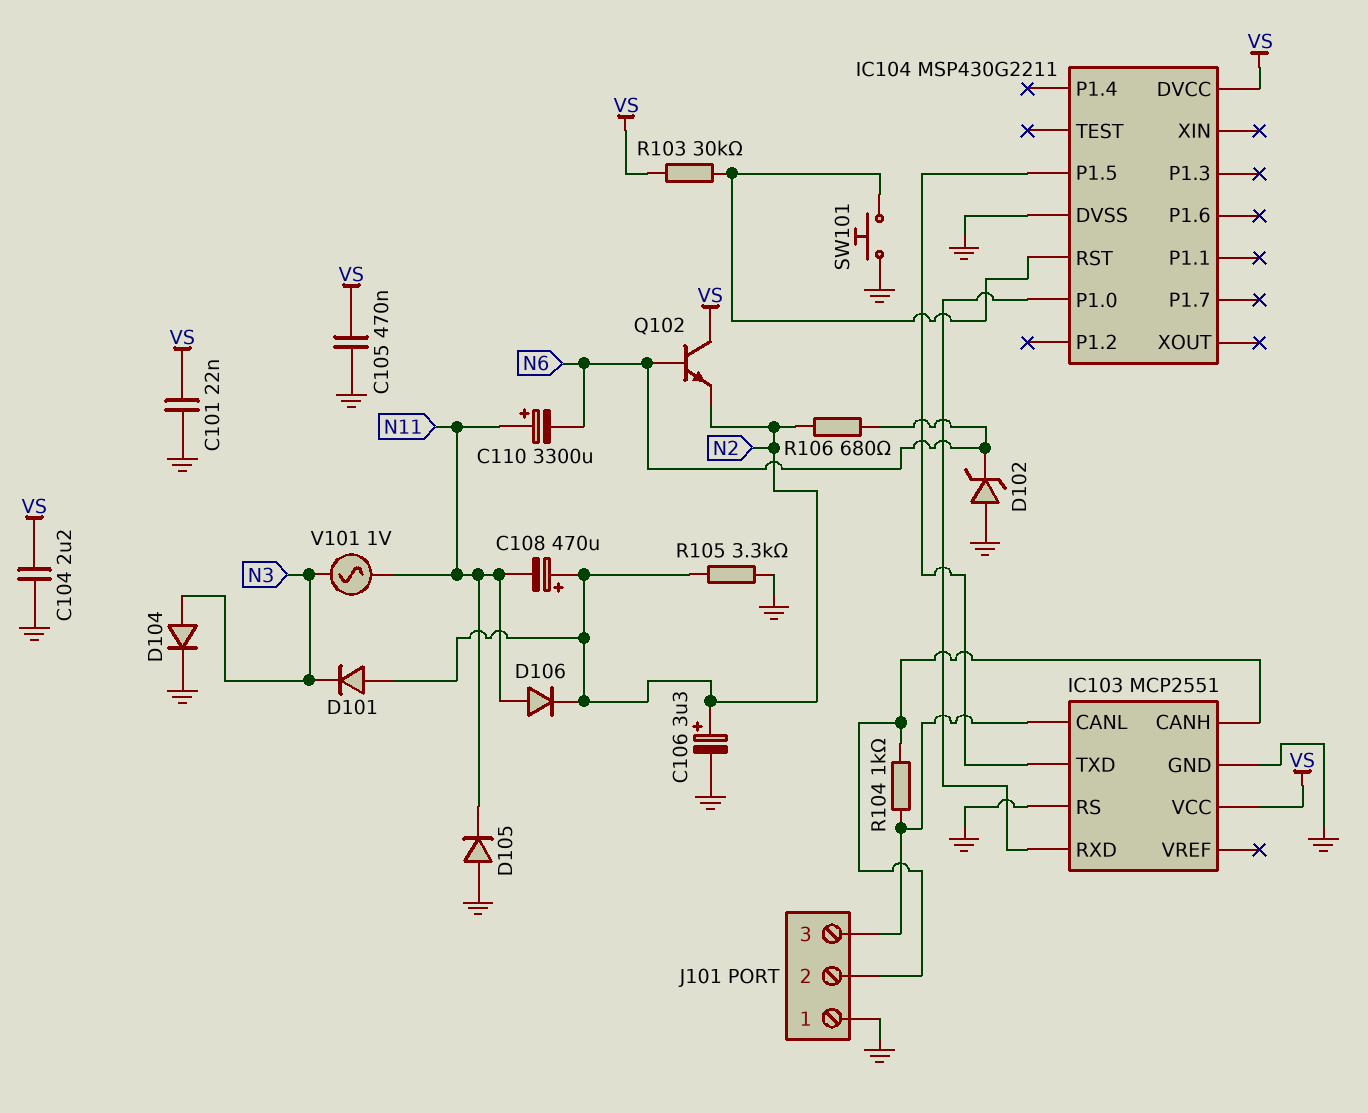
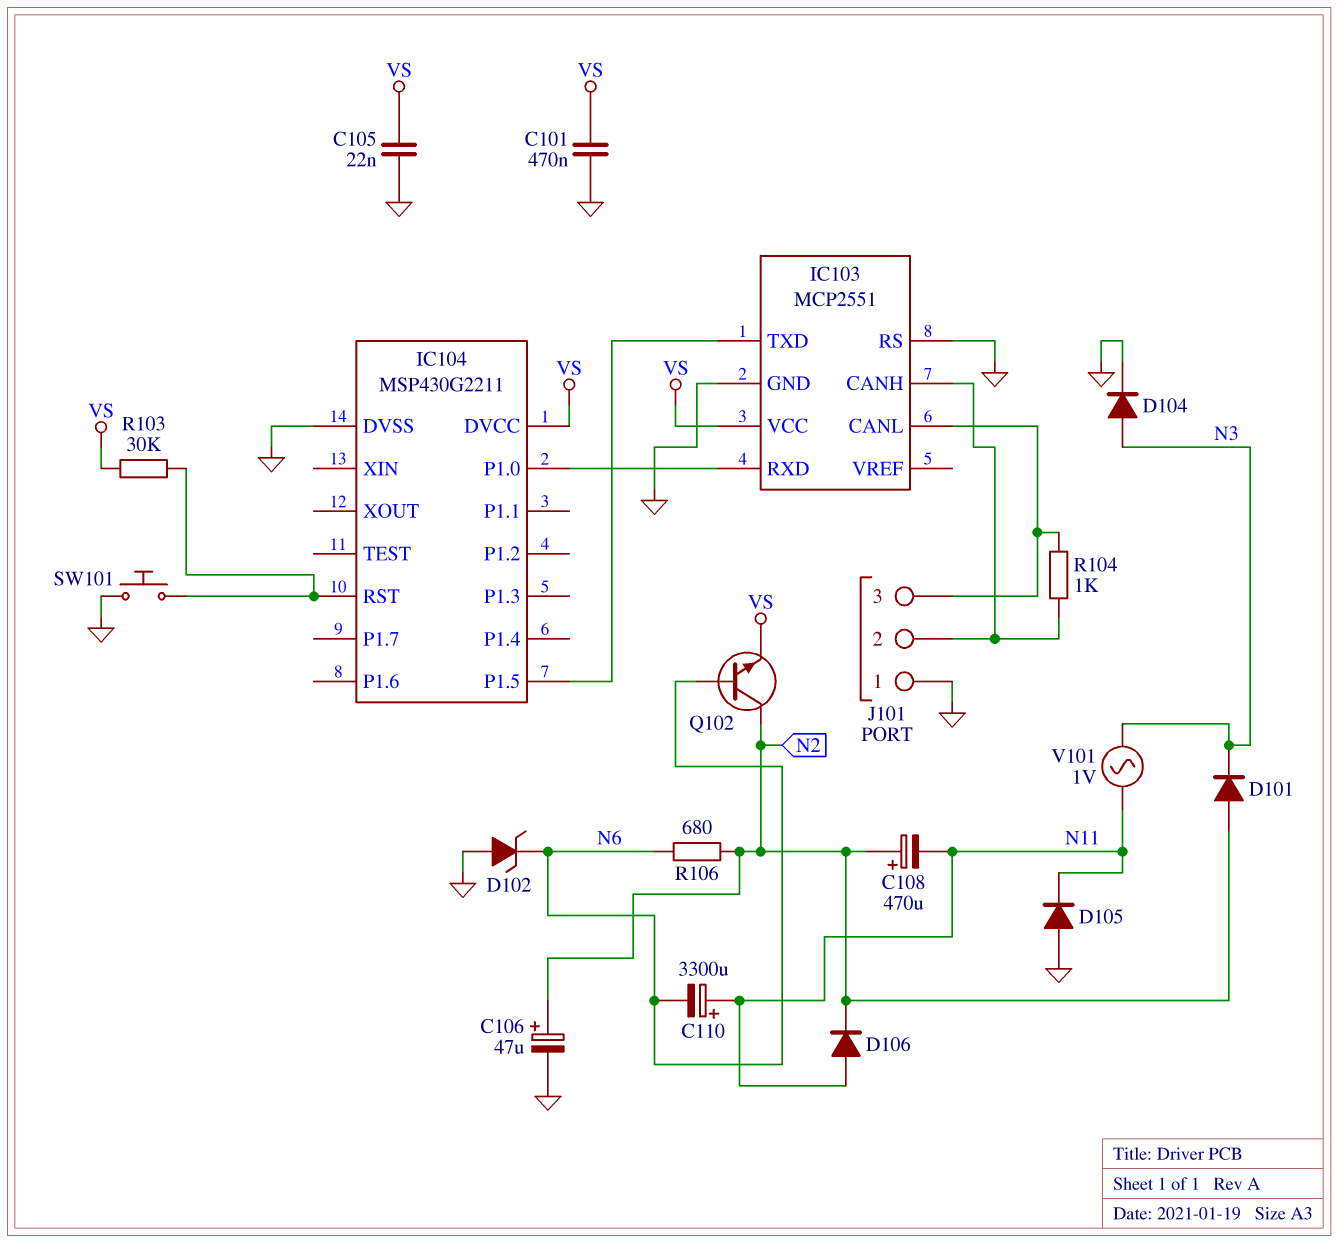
C101: 22nF (GND, VS) -> 470nF (GND, VS)
C104: 2.2uF (GND, VS) -> none
C105: 470nF (GND, VS) -> 22nF (GND, VS)
C106: 3.3uF (plus N2, minus GND) -> 47uF (plus N2, minus GND)
Q102: NPN (B N6, C VS, E N2) -> NPN (B N6, C N2, E VS)
R105: 3.3k (GND, N2) -> none

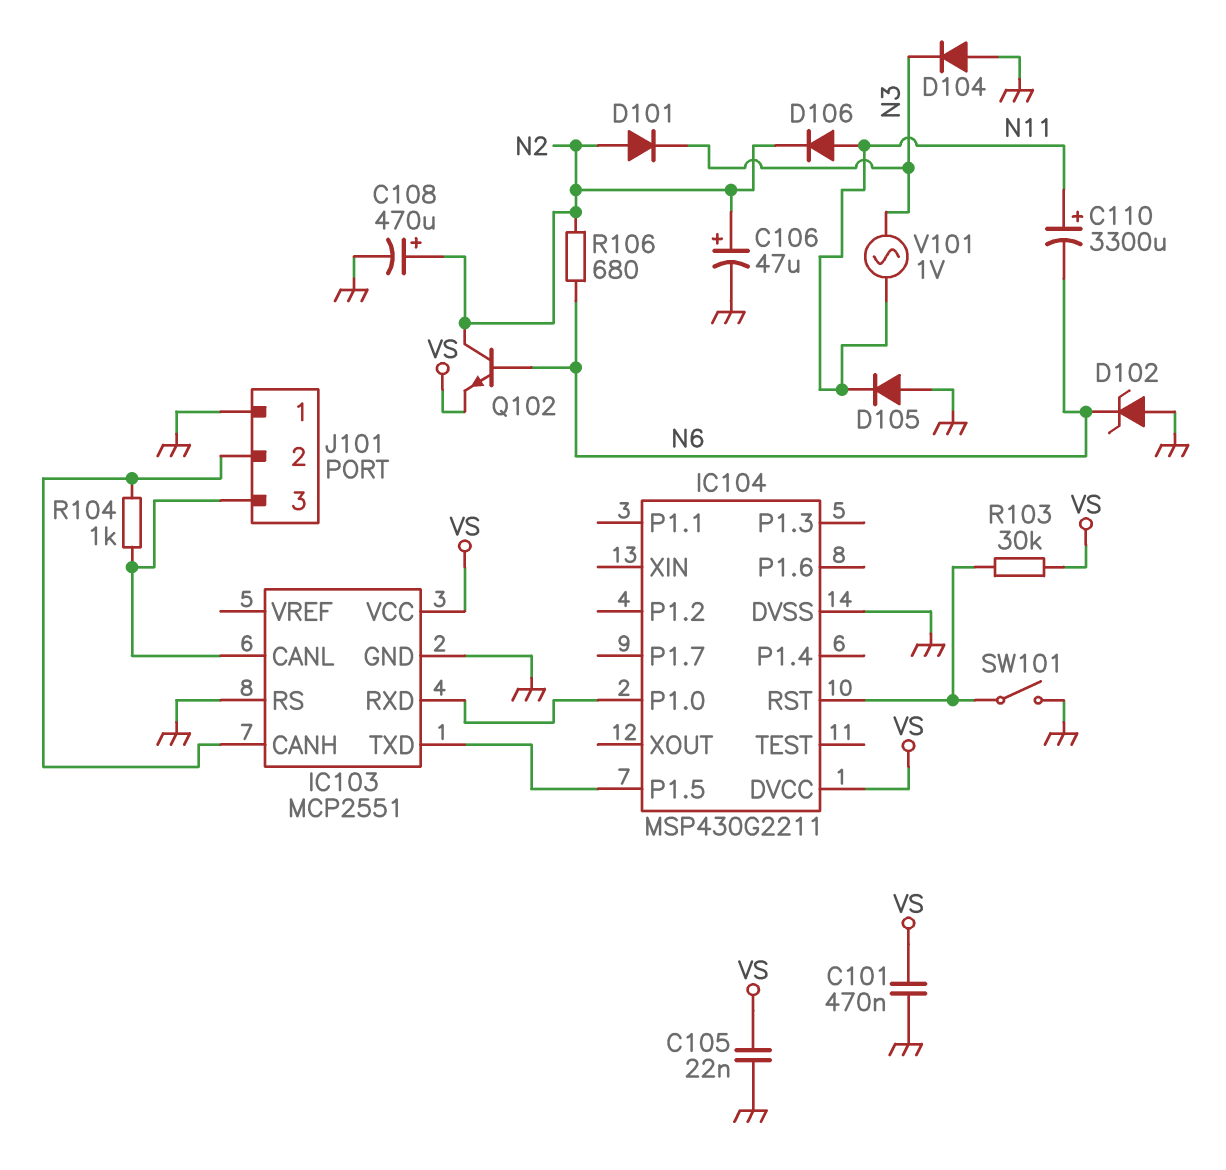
C108: 470uF (plus N2, minus N11) -> 470uF (plus N2, minus GND)
D104: diode (A N3, K GND) -> diode (A GND, K N3)
SW101: button (GND, IC104/RST) -> switch (GND, IC104/RST)

